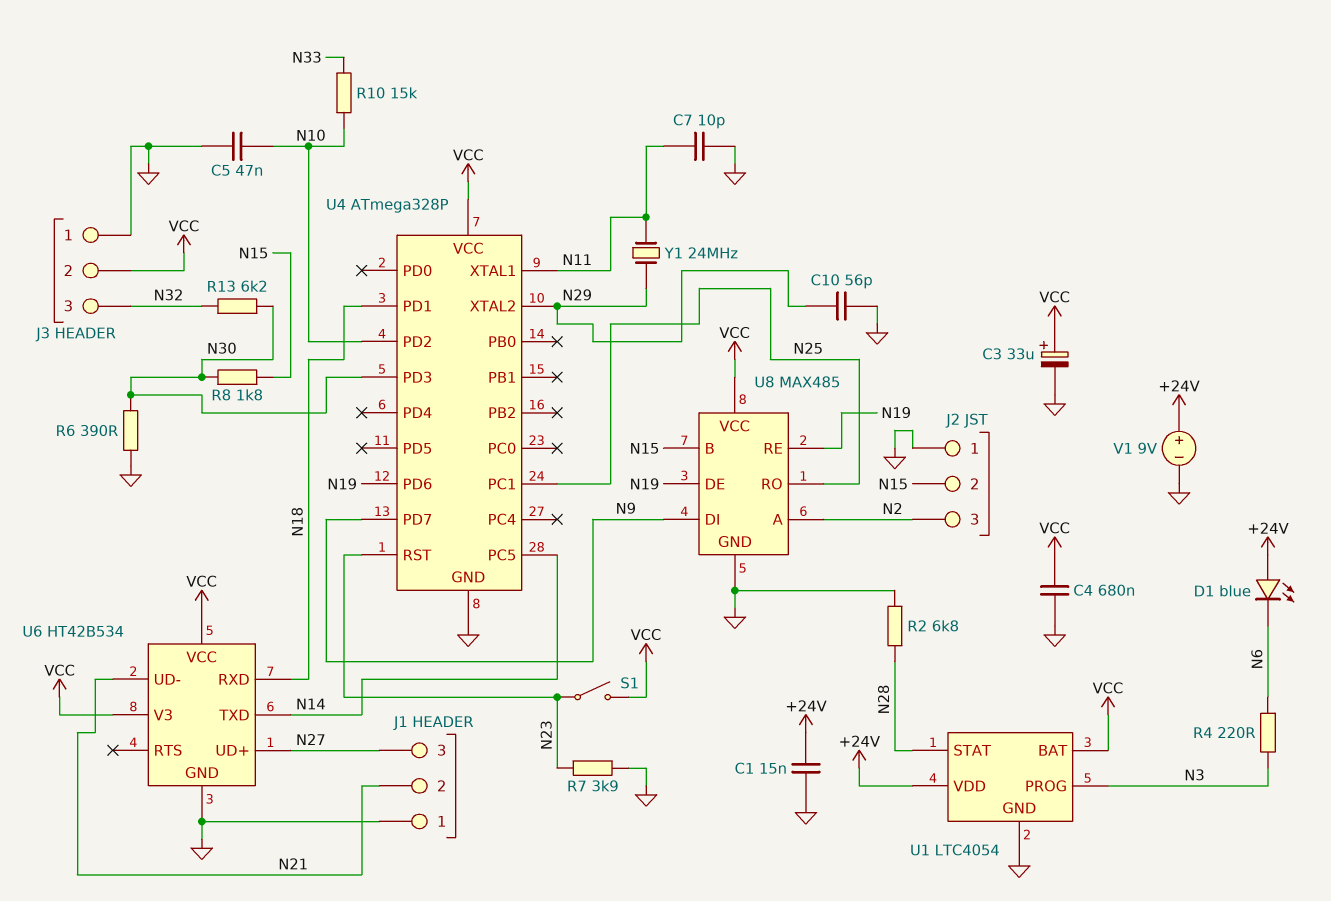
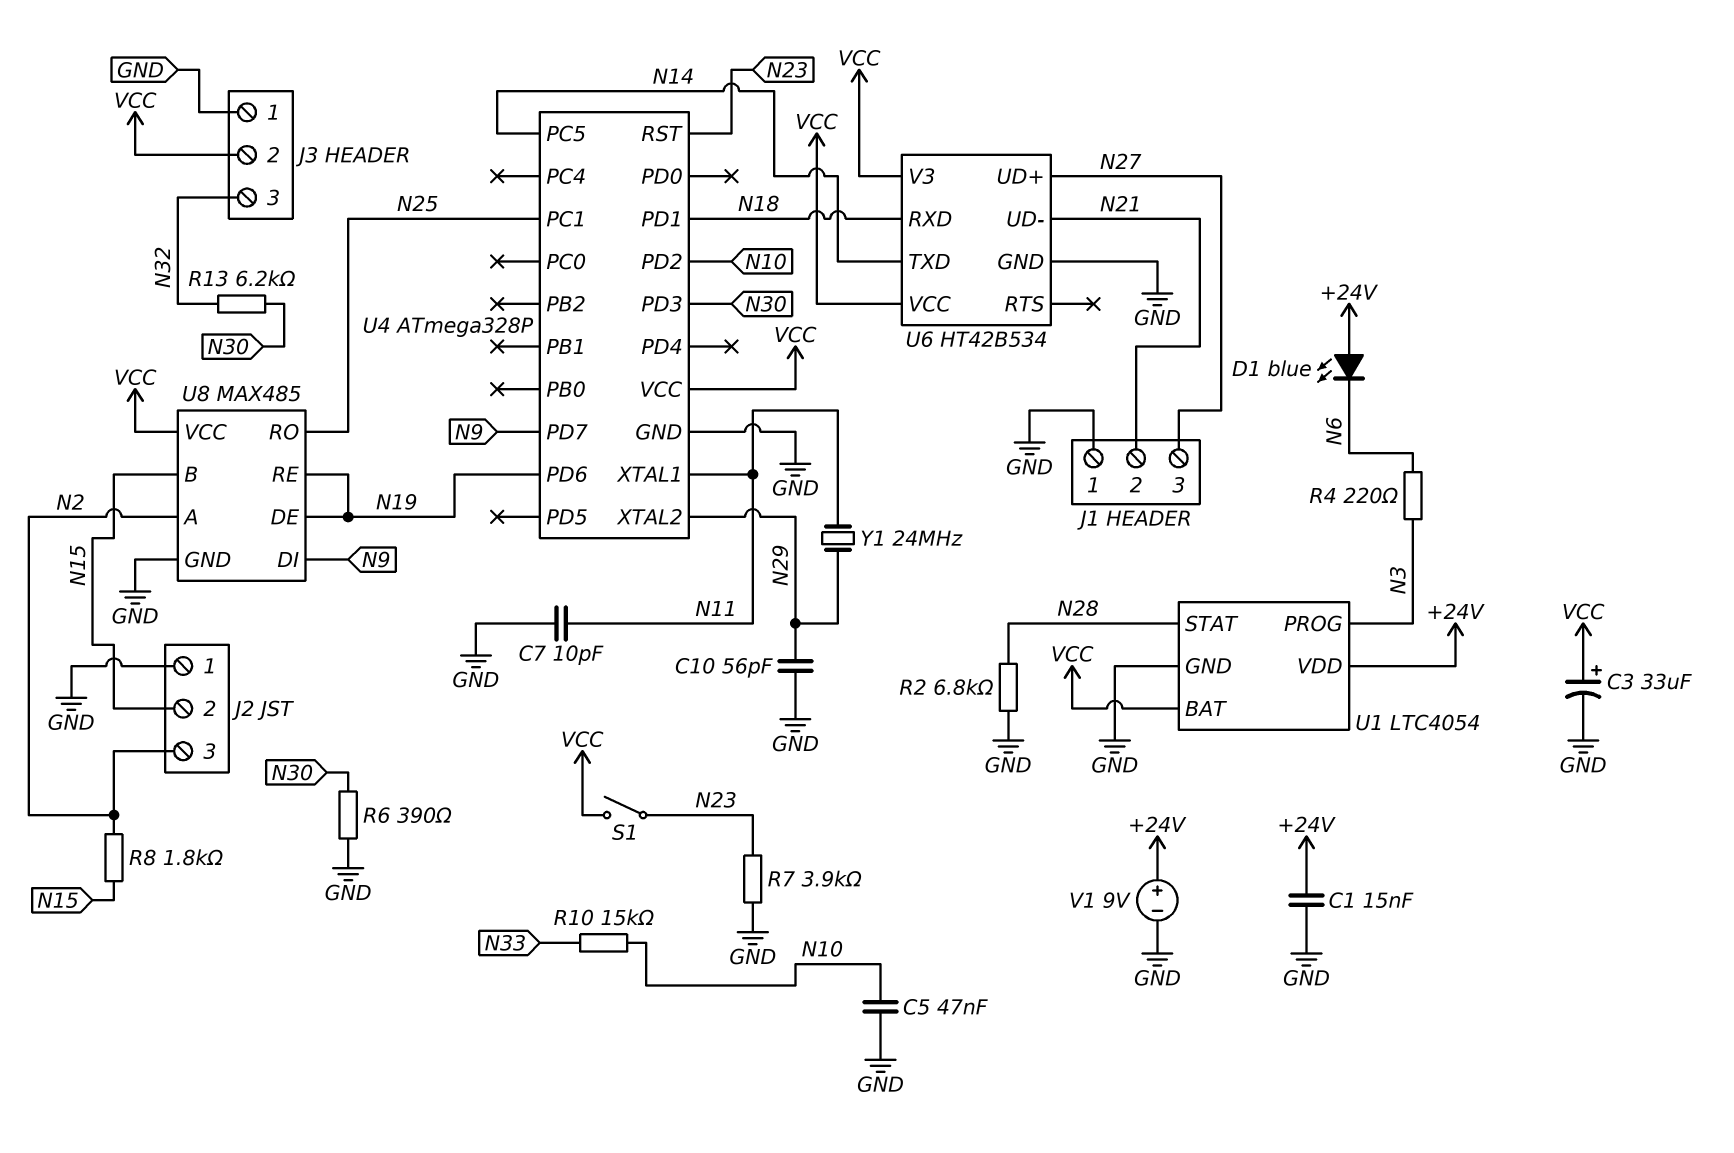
C4: 680nF (GND, VCC) -> none
R8: 1.8k (N15, N30) -> 1.8k (N2, N15)

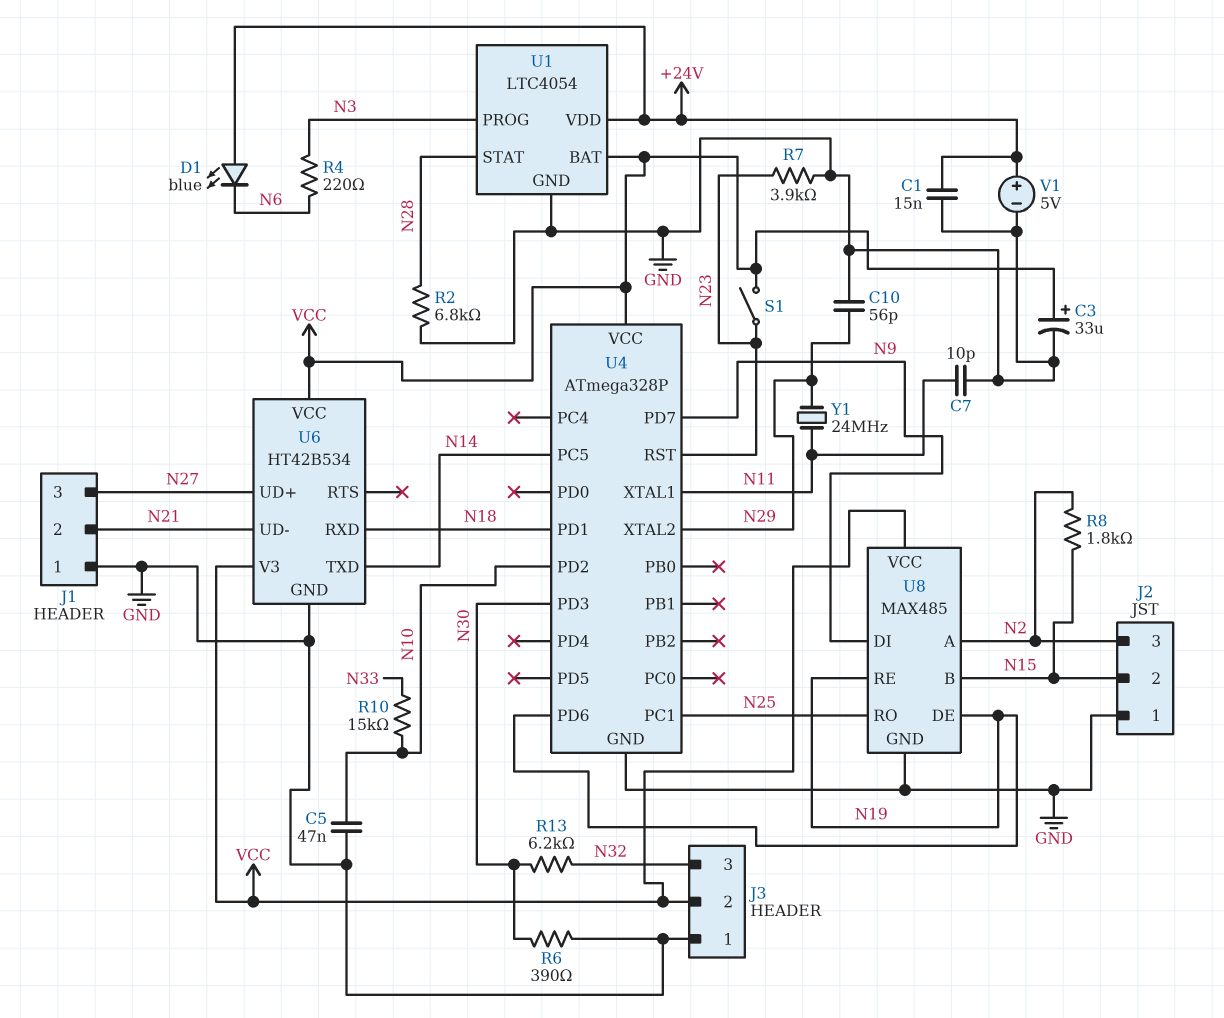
V1: 9V (plus +24V, minus GND) -> 5V (plus +24V, minus GND)

